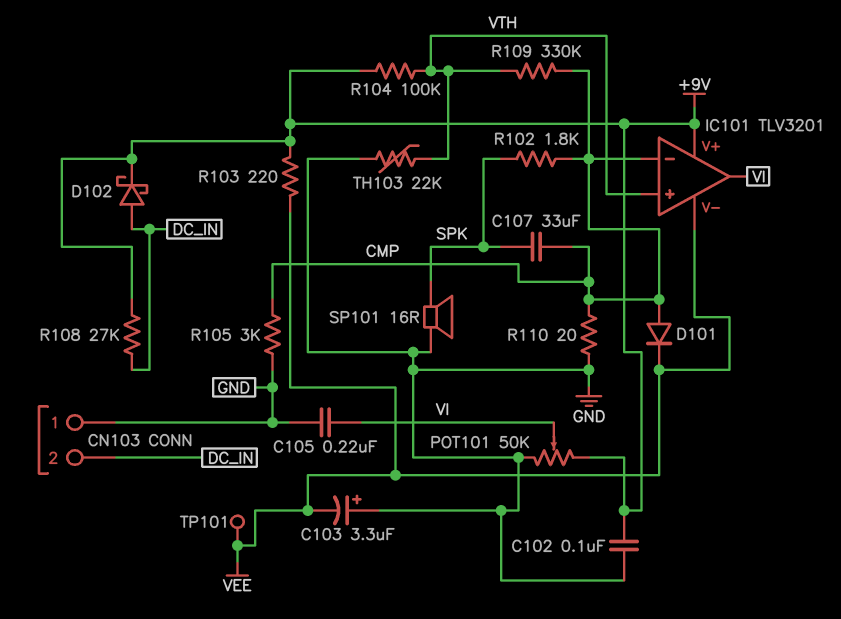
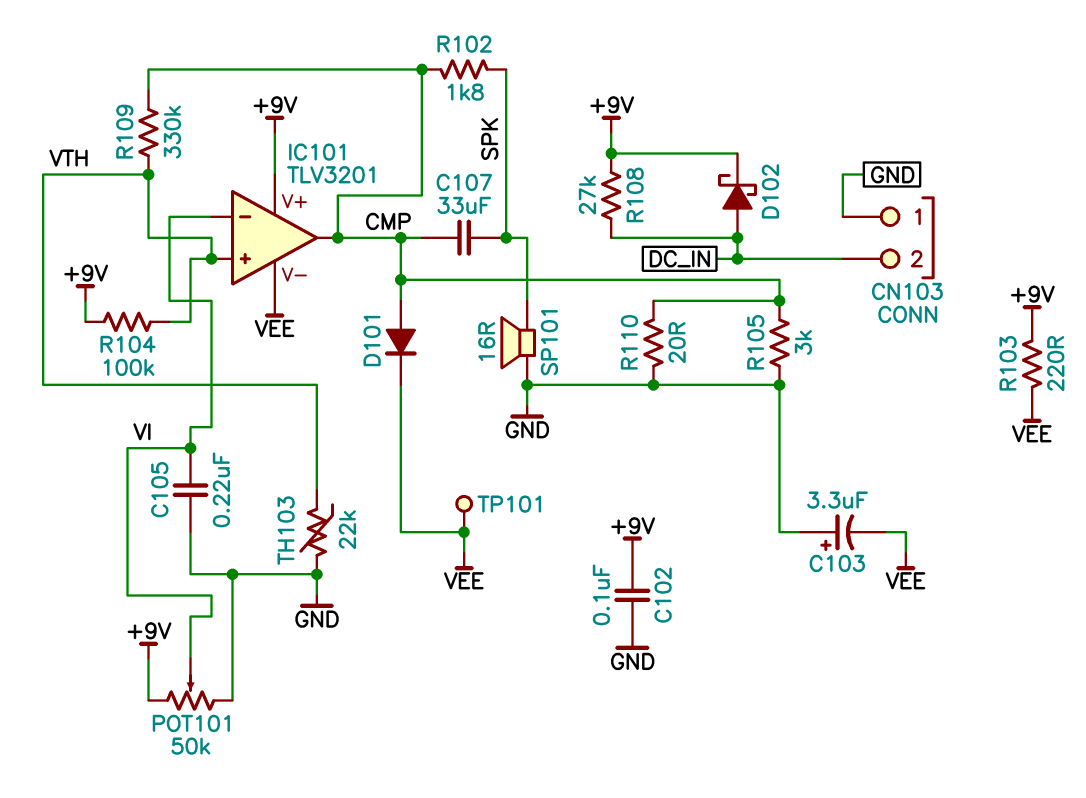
IC101 pin in-: CMP -> VI
IC101 pin out: VI -> CMP

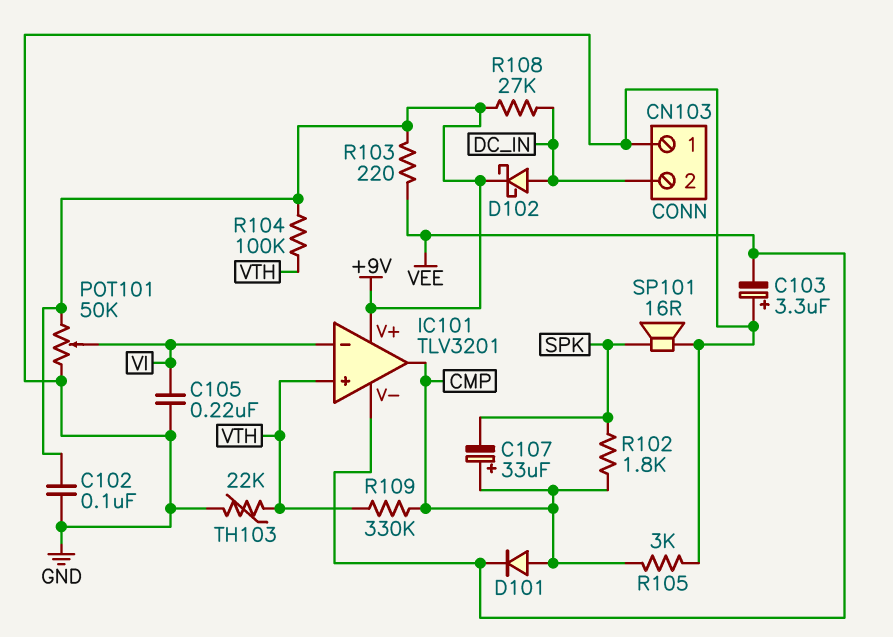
C107: 33uF (CMP, SPK) -> 33uF (plus CMP, minus SPK)
R110: 20 (CMP, GND) -> none
TP101: test point (VEE) -> none

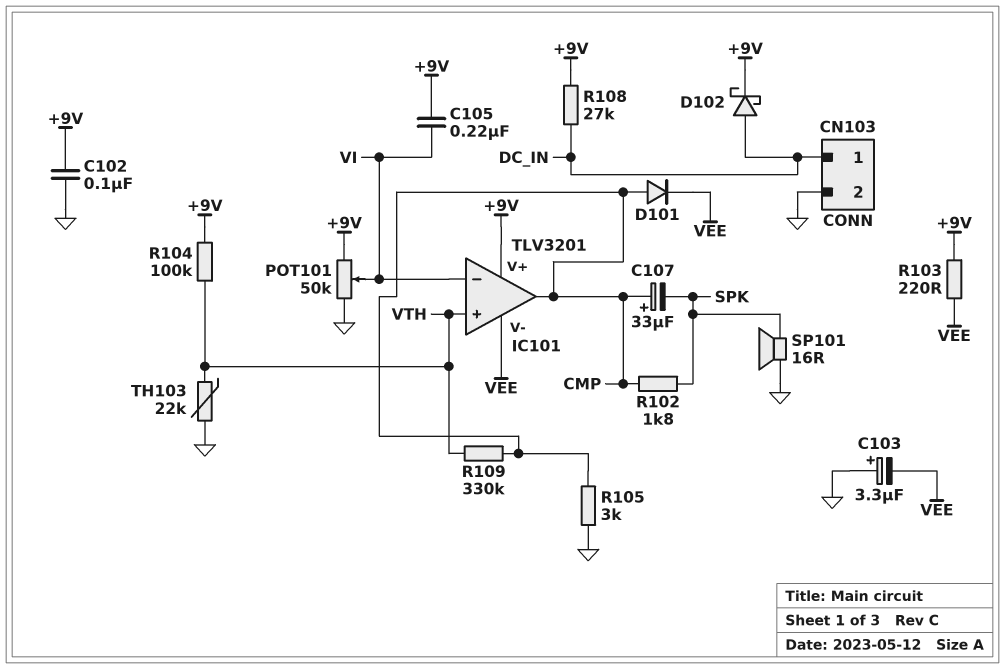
C105: 220nF (GND, VI) -> 220nF (+9V, VI)
CN103 pin 1: GND -> DC_IN
CN103 pin 2: DC_IN -> GND

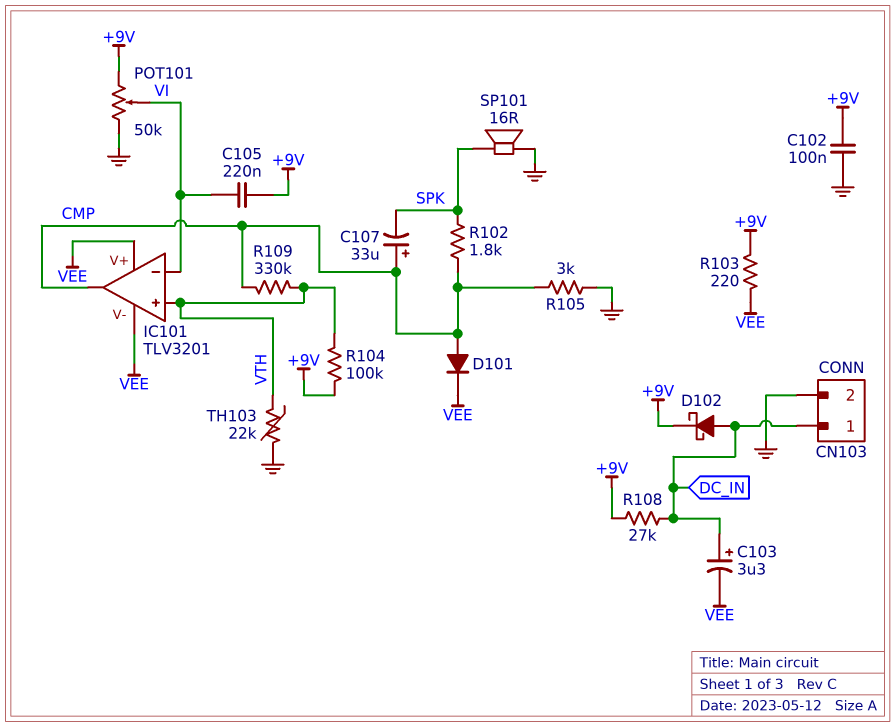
C103: 3.3uF (plus GND, minus VEE) -> 3.3uF (plus DC_IN, minus VEE)
IC101 pin V+: +9V -> VEE

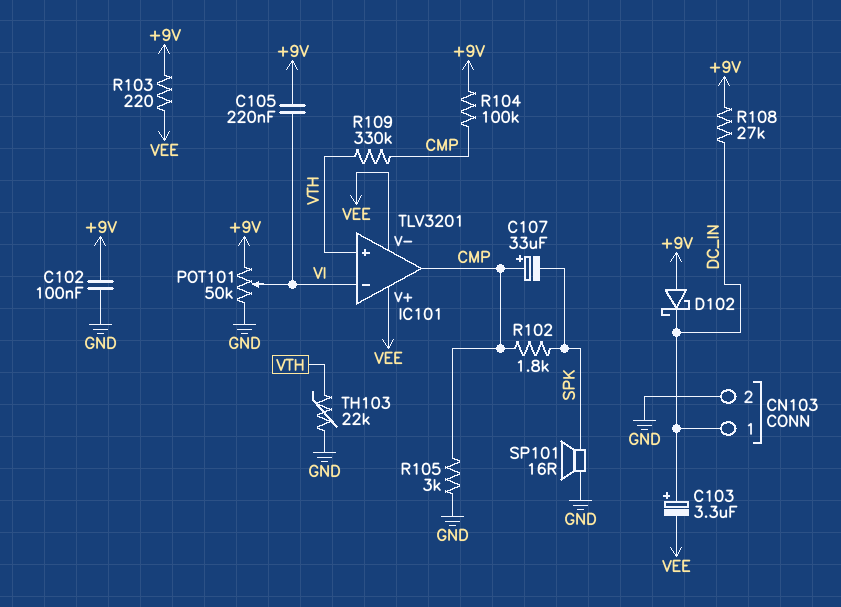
D101: diode (A CMP, K VEE) -> none
D102: schottky (A DC_IN, K +9V) -> schottky (A +9V, K DC_IN)
R104: 100k (+9V, VTH) -> 100k (+9V, CMP)

